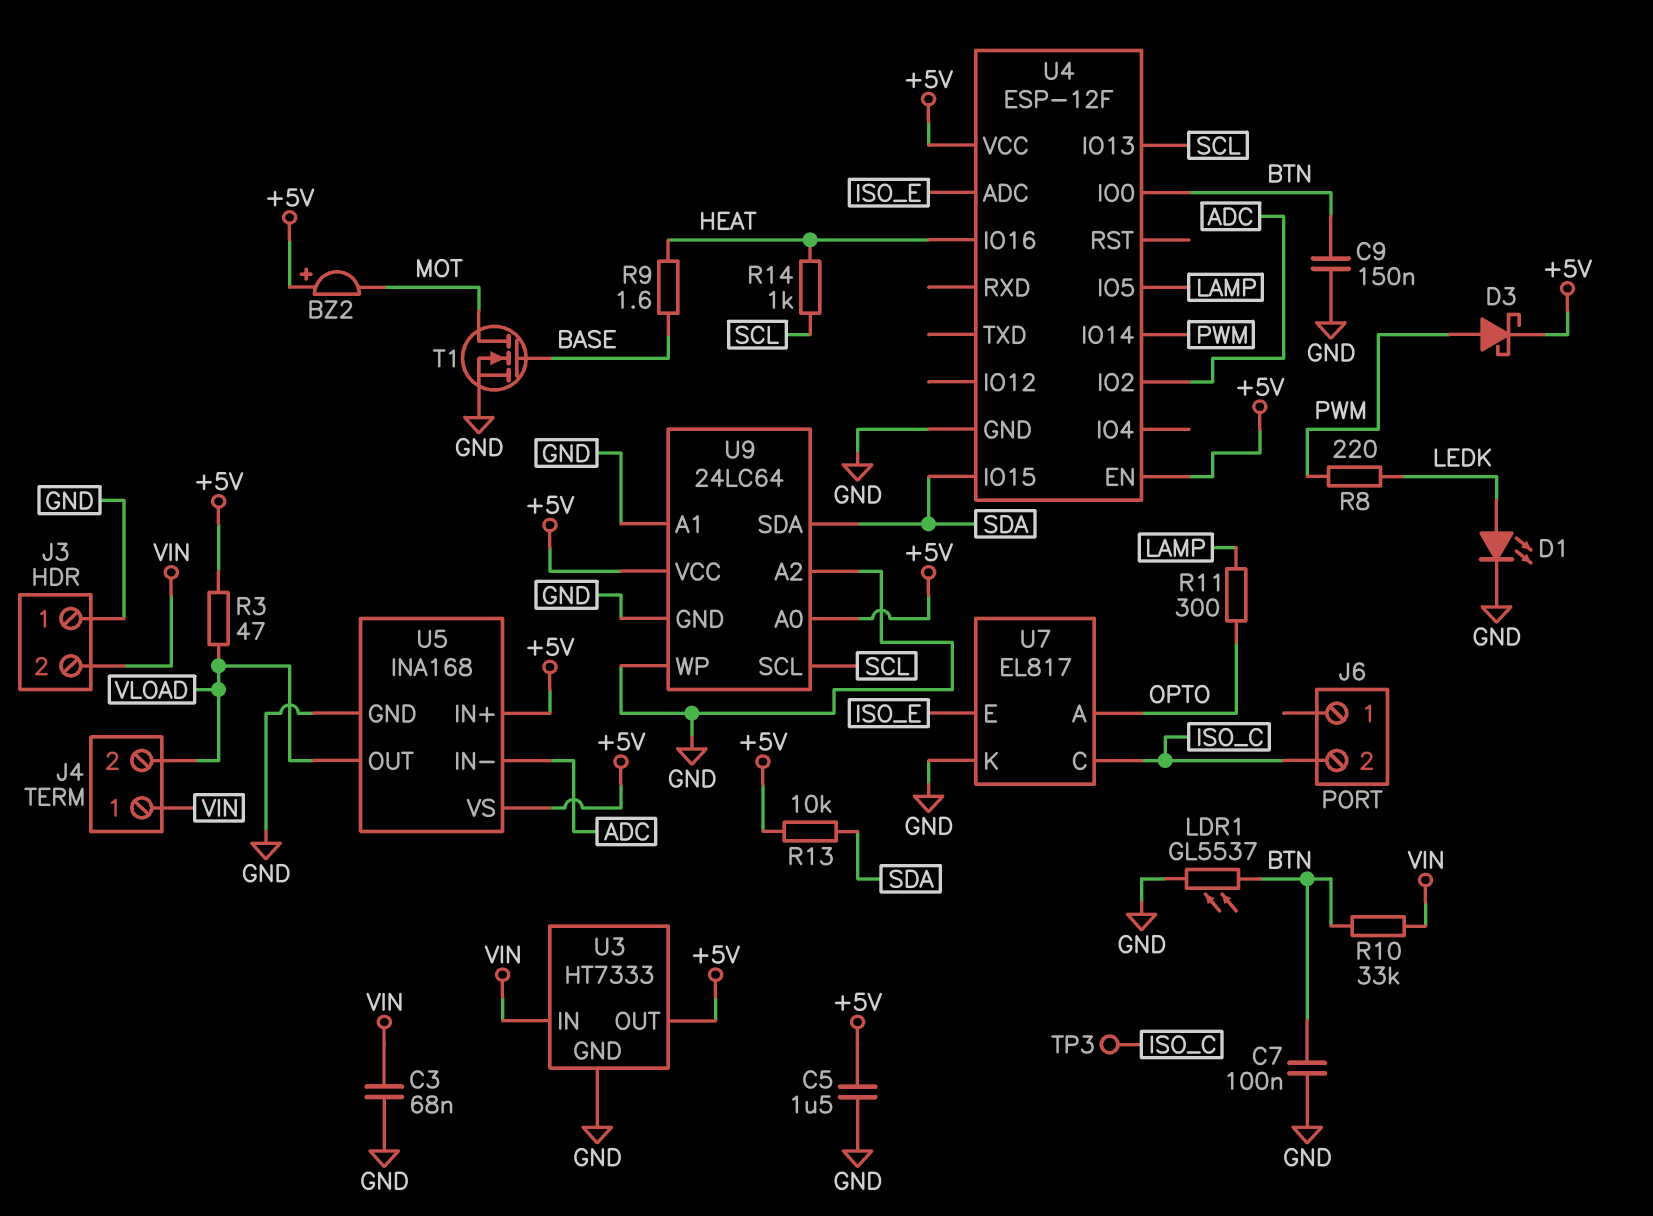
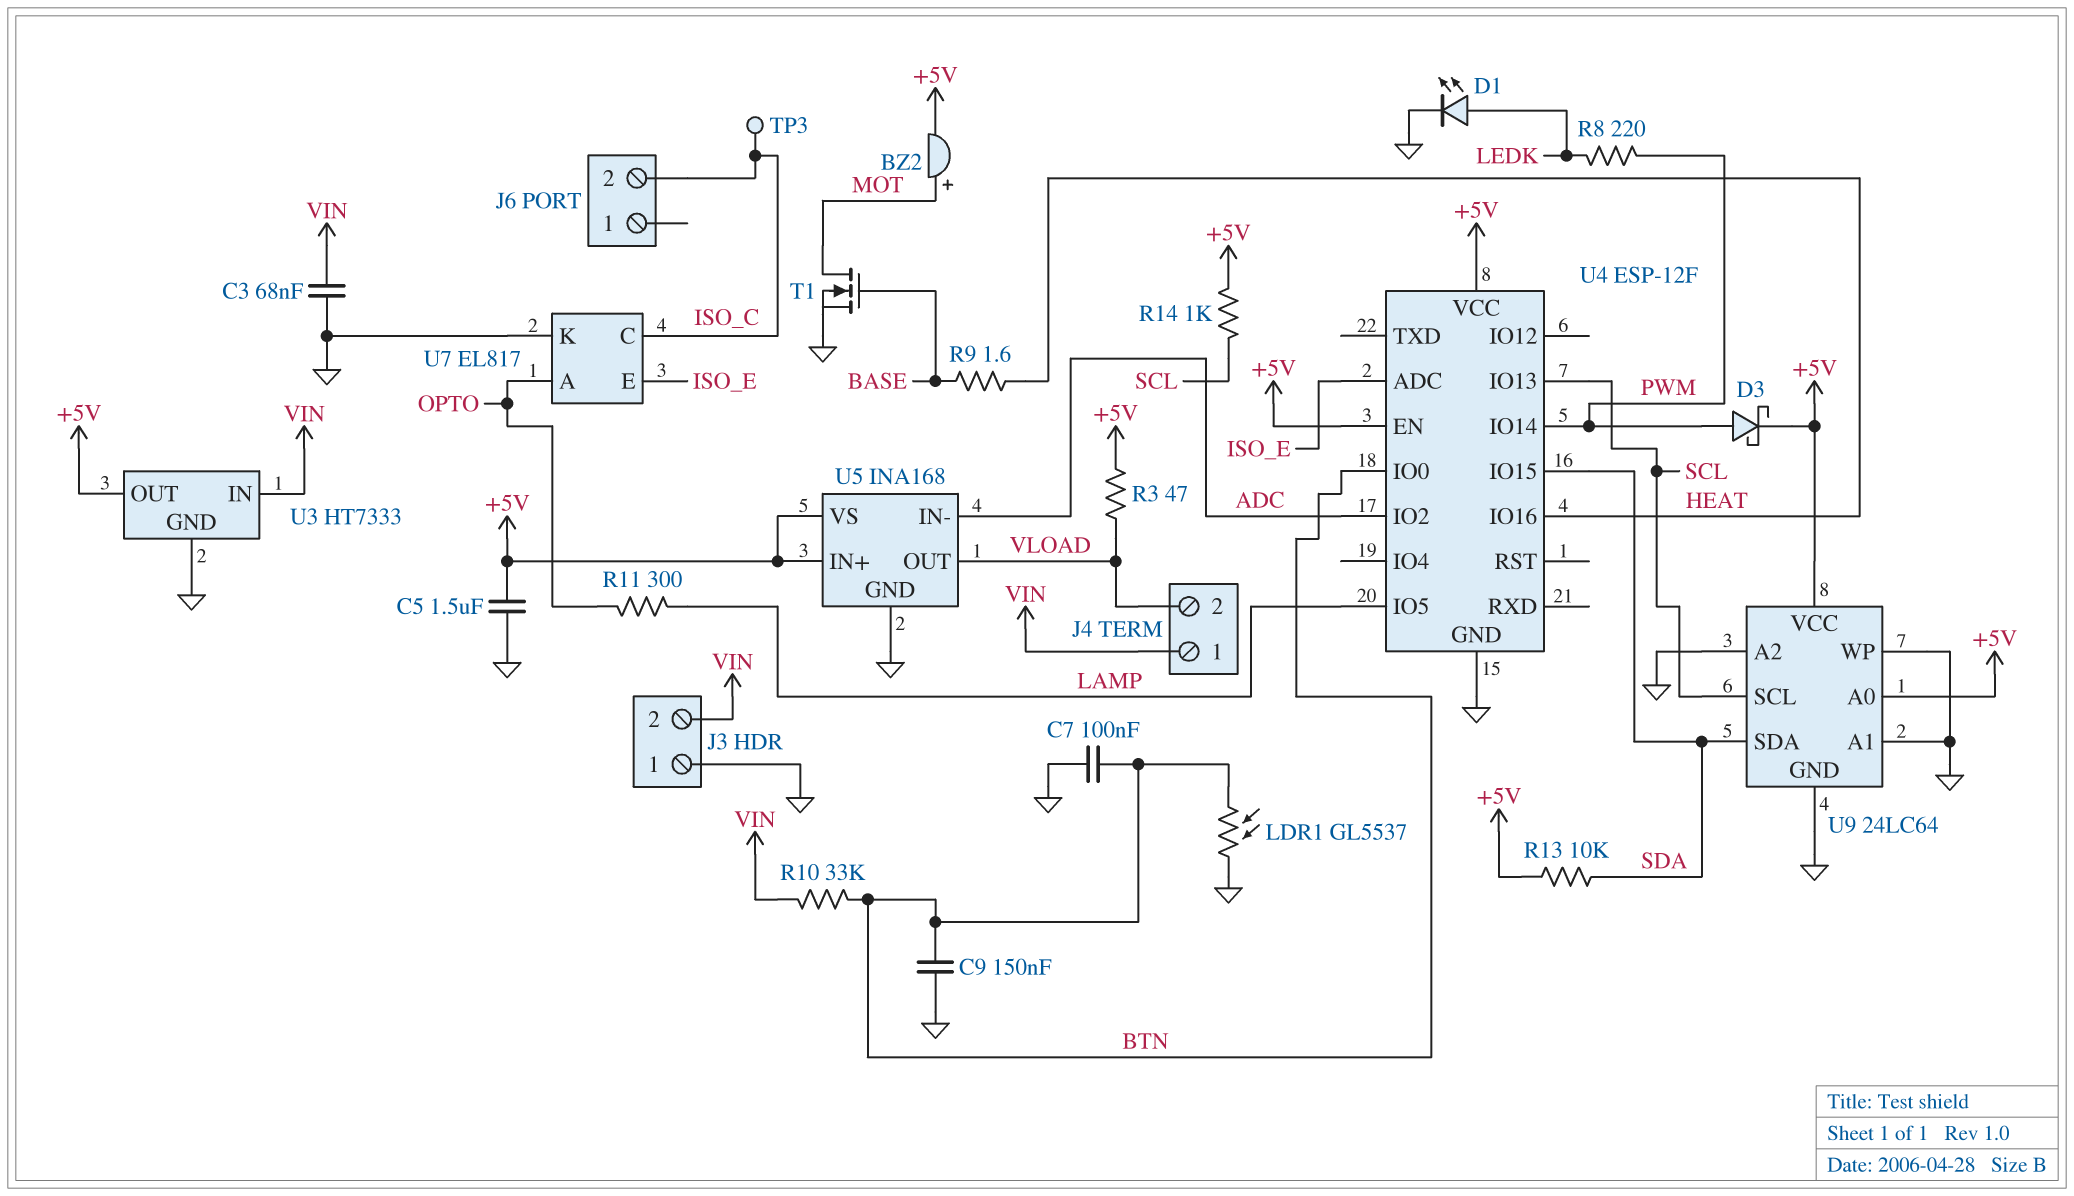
BZ2: buzzer (plus +5V, minus MOT) -> buzzer (plus MOT, minus +5V)
R14: 1k (HEAT, SCL) -> 1k (+5V, SCL)

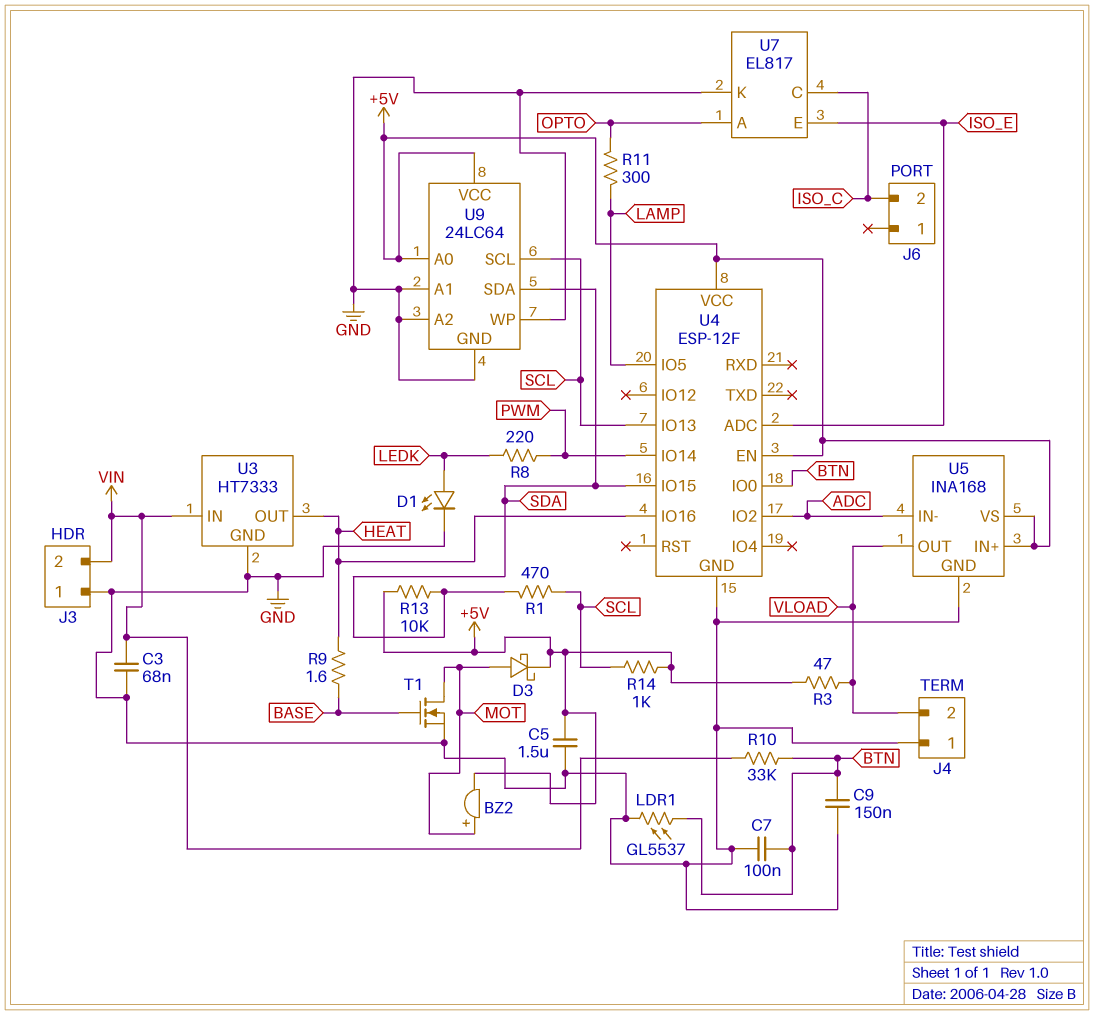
D3: schottky (A PWM, K +5V) -> schottky (A MOT, K +5V)
J4 pin 1: VIN -> GND
R1: none -> 470 (SCL, SDA)
TP3: test point (ISO_C) -> none
U3 pin OUT: +5V -> HEAT

